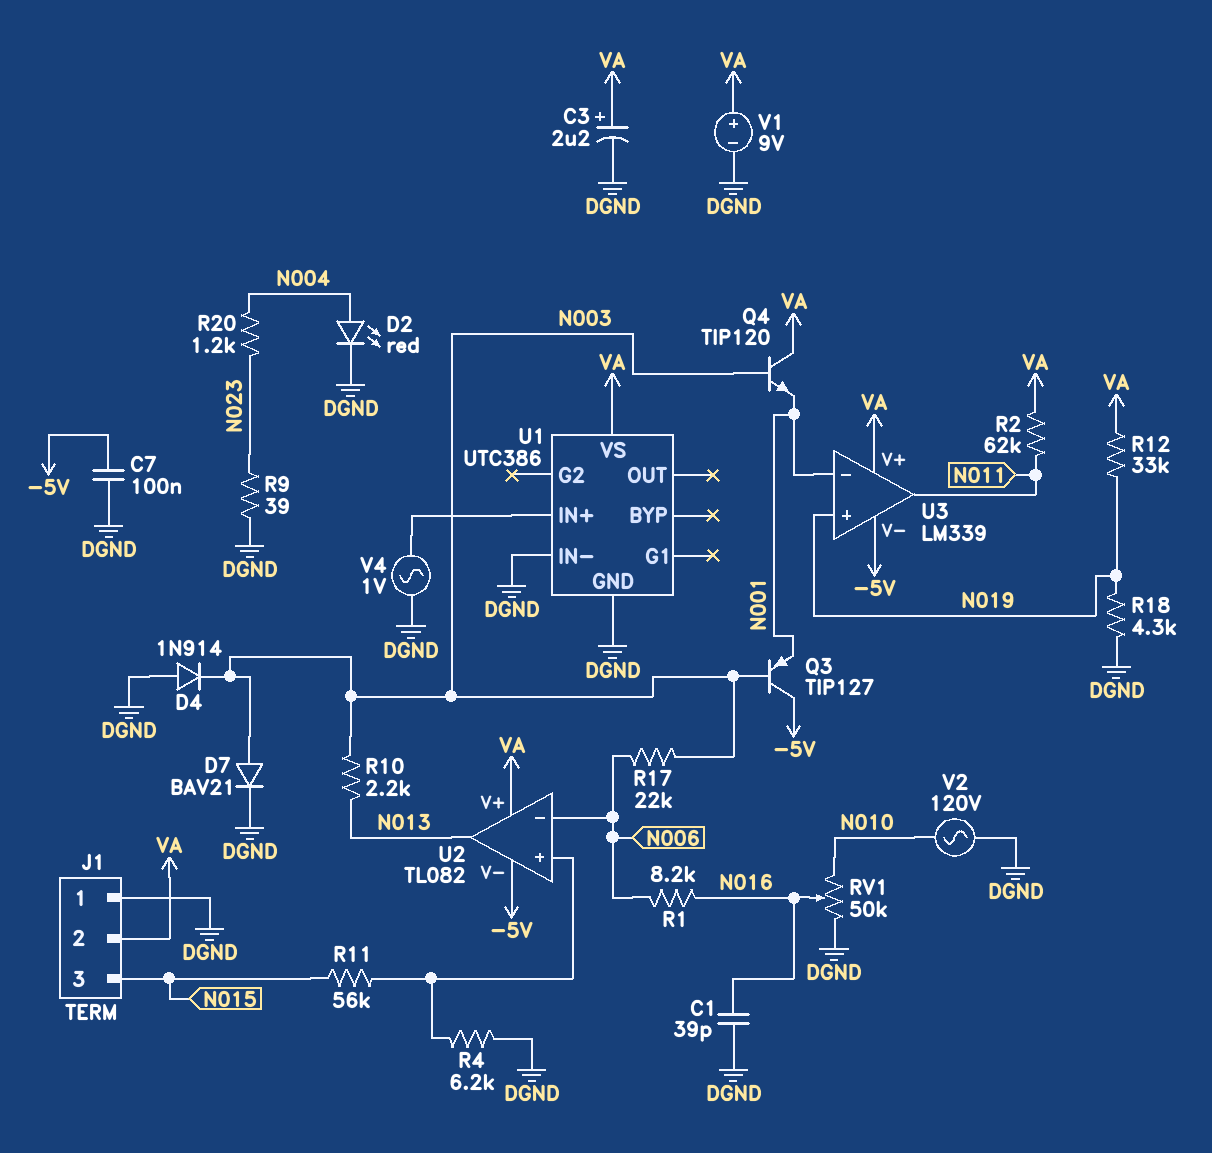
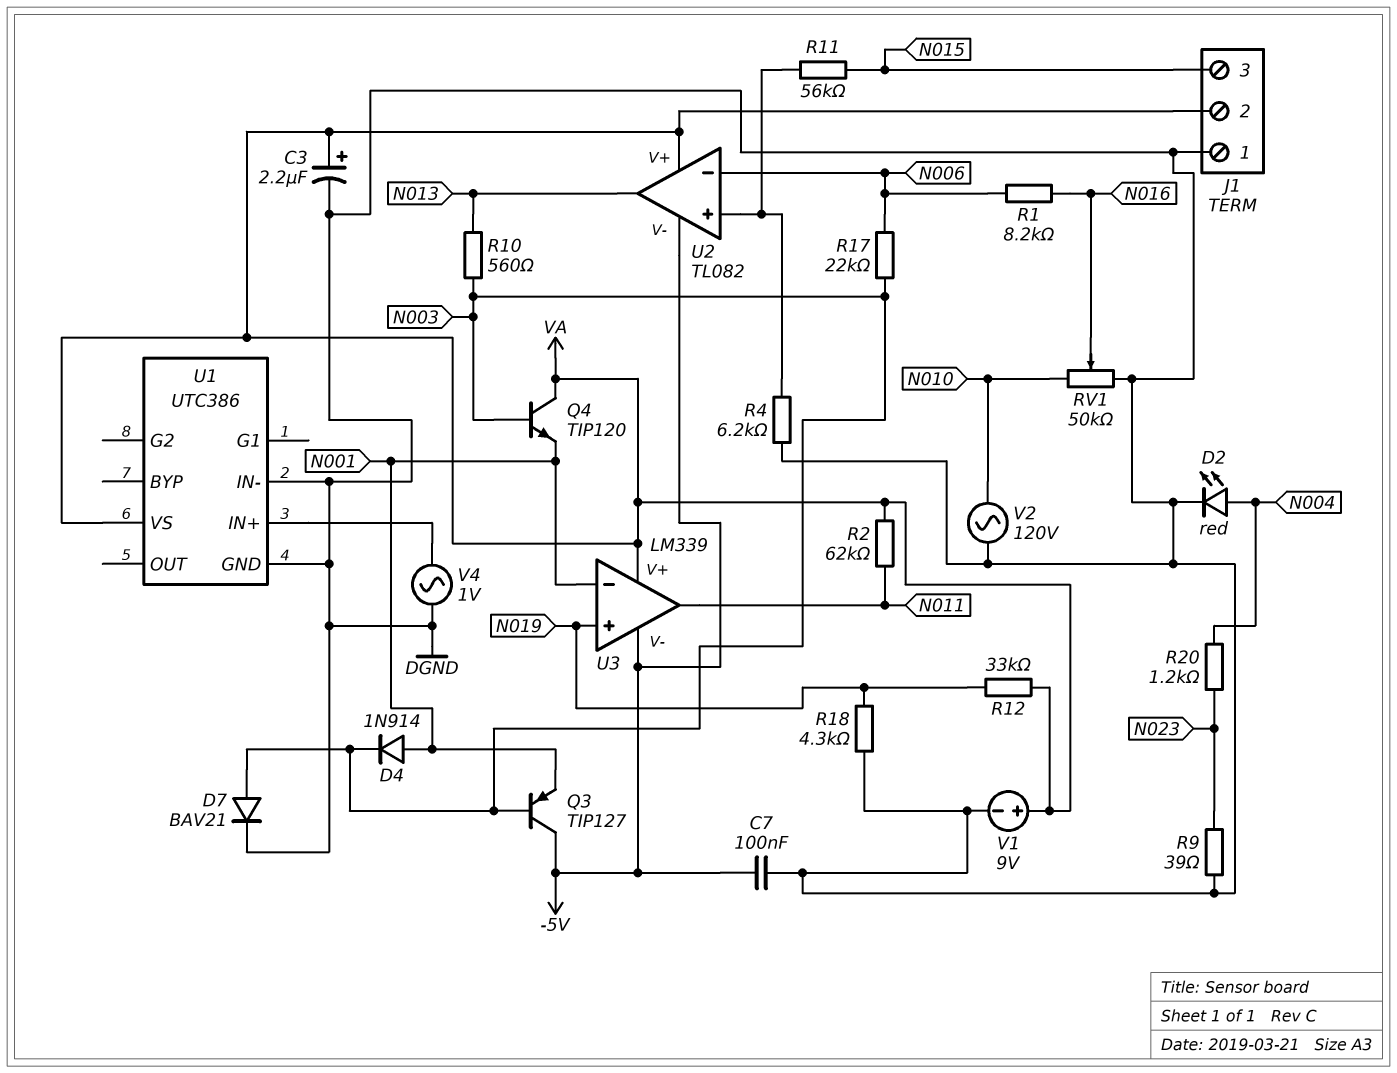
C1: 39pF (DGND, N016) -> none
D4: diode 1N914 (A DGND, K N003) -> diode 1N914 (A N001, K N003)
R10: 2.2k (N003, N013) -> 560 (N003, N013)

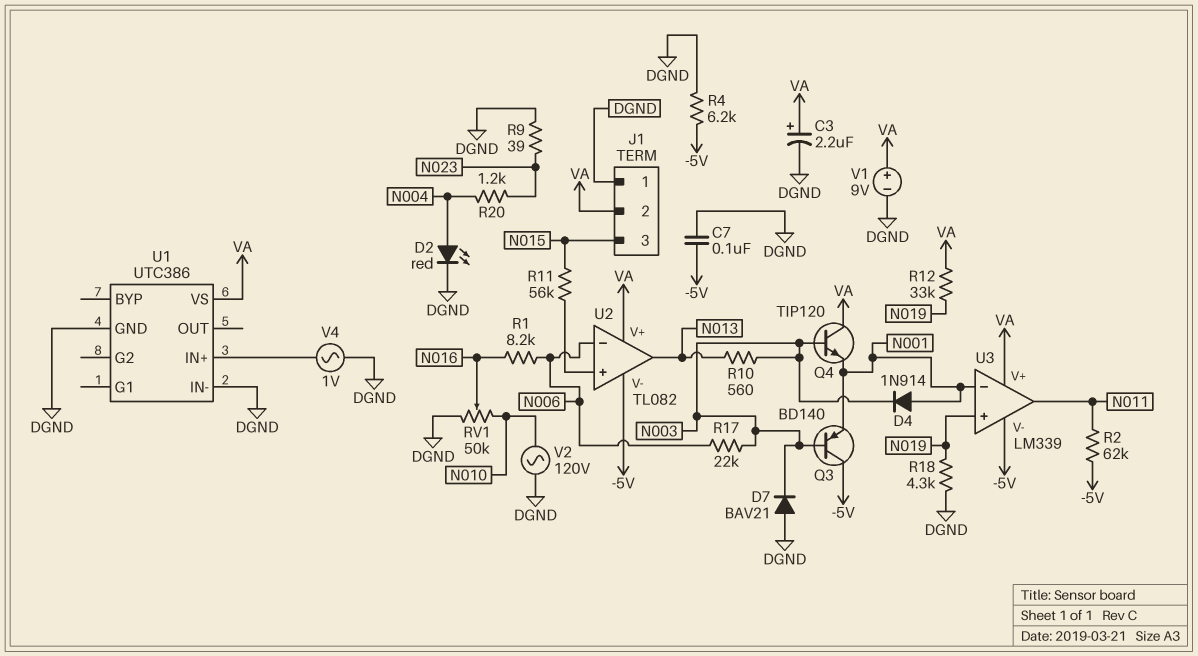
D7: diode BAV21 (A N003, K DGND) -> diode BAV21 (A DGND, K N003)
Q3: PNP TIP127 (B N003, C -5V, E N001) -> PNP BD140 (B N003, C -5V, E N001)
R2: 62k (N011, VA) -> 62k (-5V, N011)
R4: 6.2k (DGND, U2/in+) -> 6.2k (-5V, DGND)

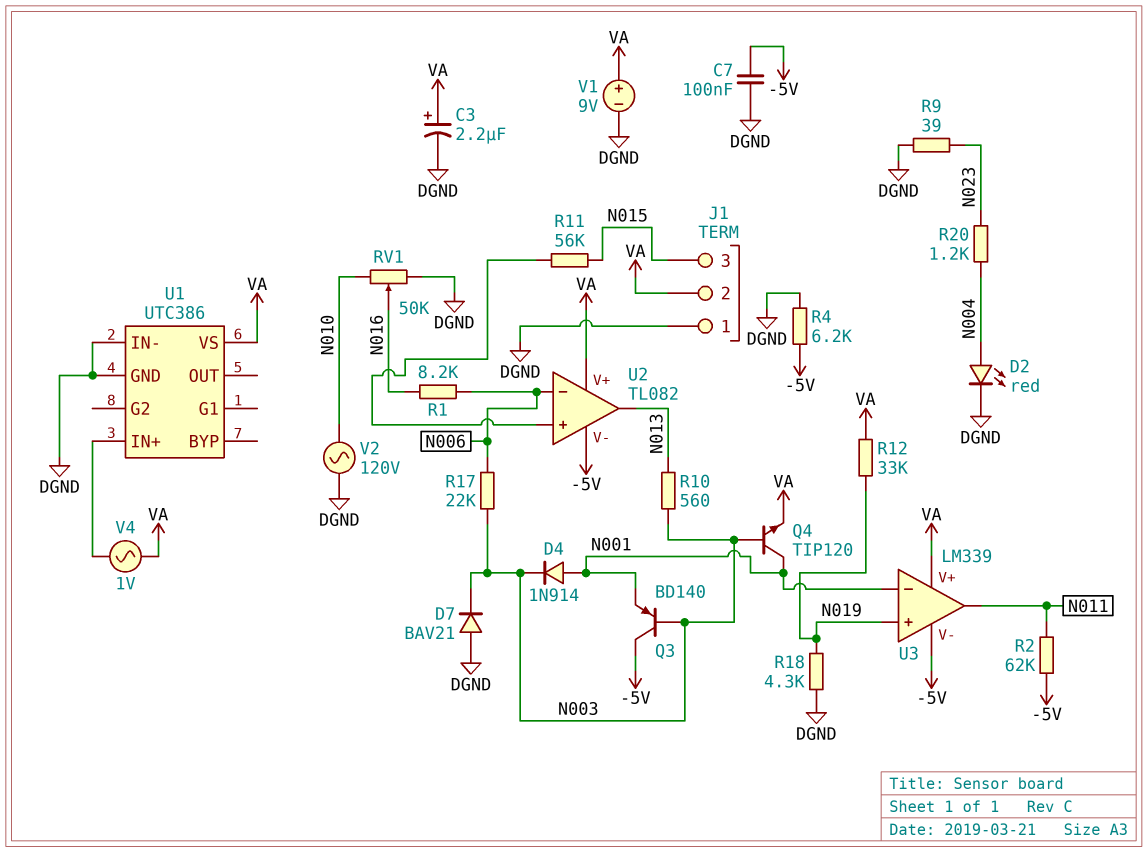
Q4: NPN TIP120 (B N003, C VA, E N001) -> NPN TIP120 (B N003, C N001, E VA)
V4: AC 1V (DGND, U1/IN+) -> AC 1V (U1/IN+, VA)

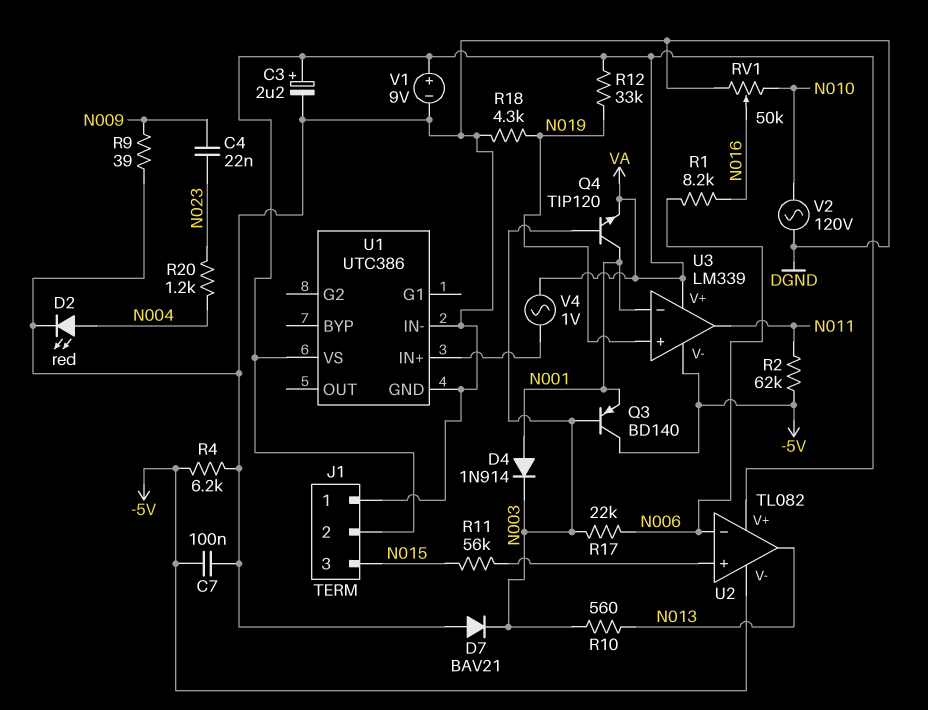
C4: none -> 22nF (N009, N023)
R9: 39 (DGND, N023) -> 39 (DGND, N009)

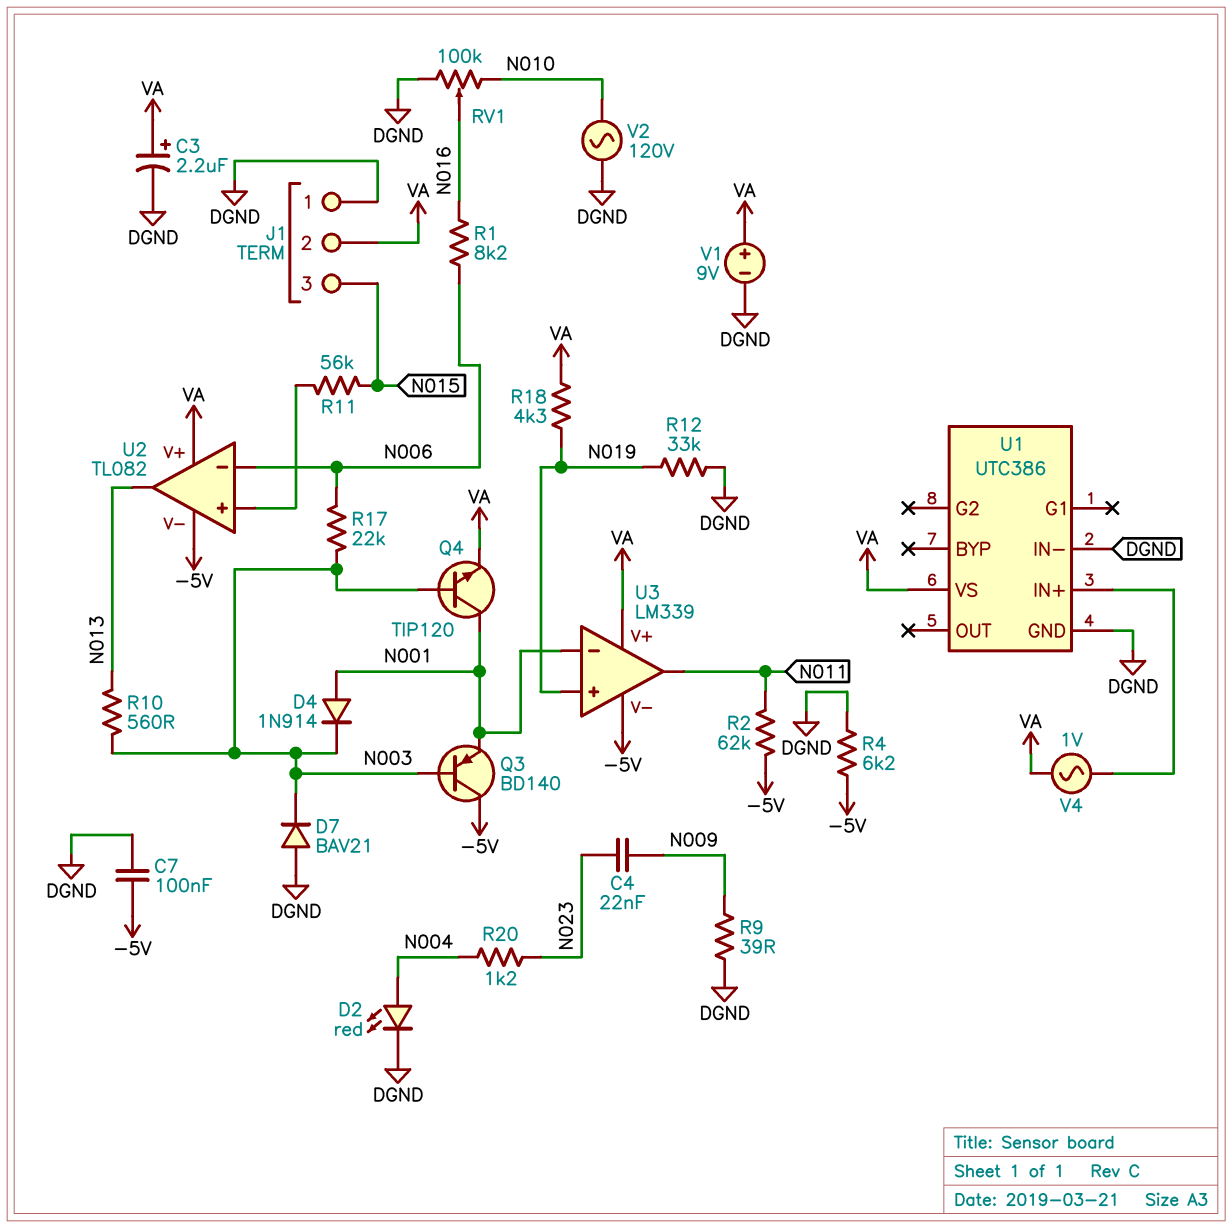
R12: 33k (N019, VA) -> 33k (DGND, N019)
R18: 4.3k (DGND, N019) -> 4.3k (N019, VA)
RV1: 50k (DGND, N010, wiper N016) -> 100k (DGND, N010, wiper N016)

